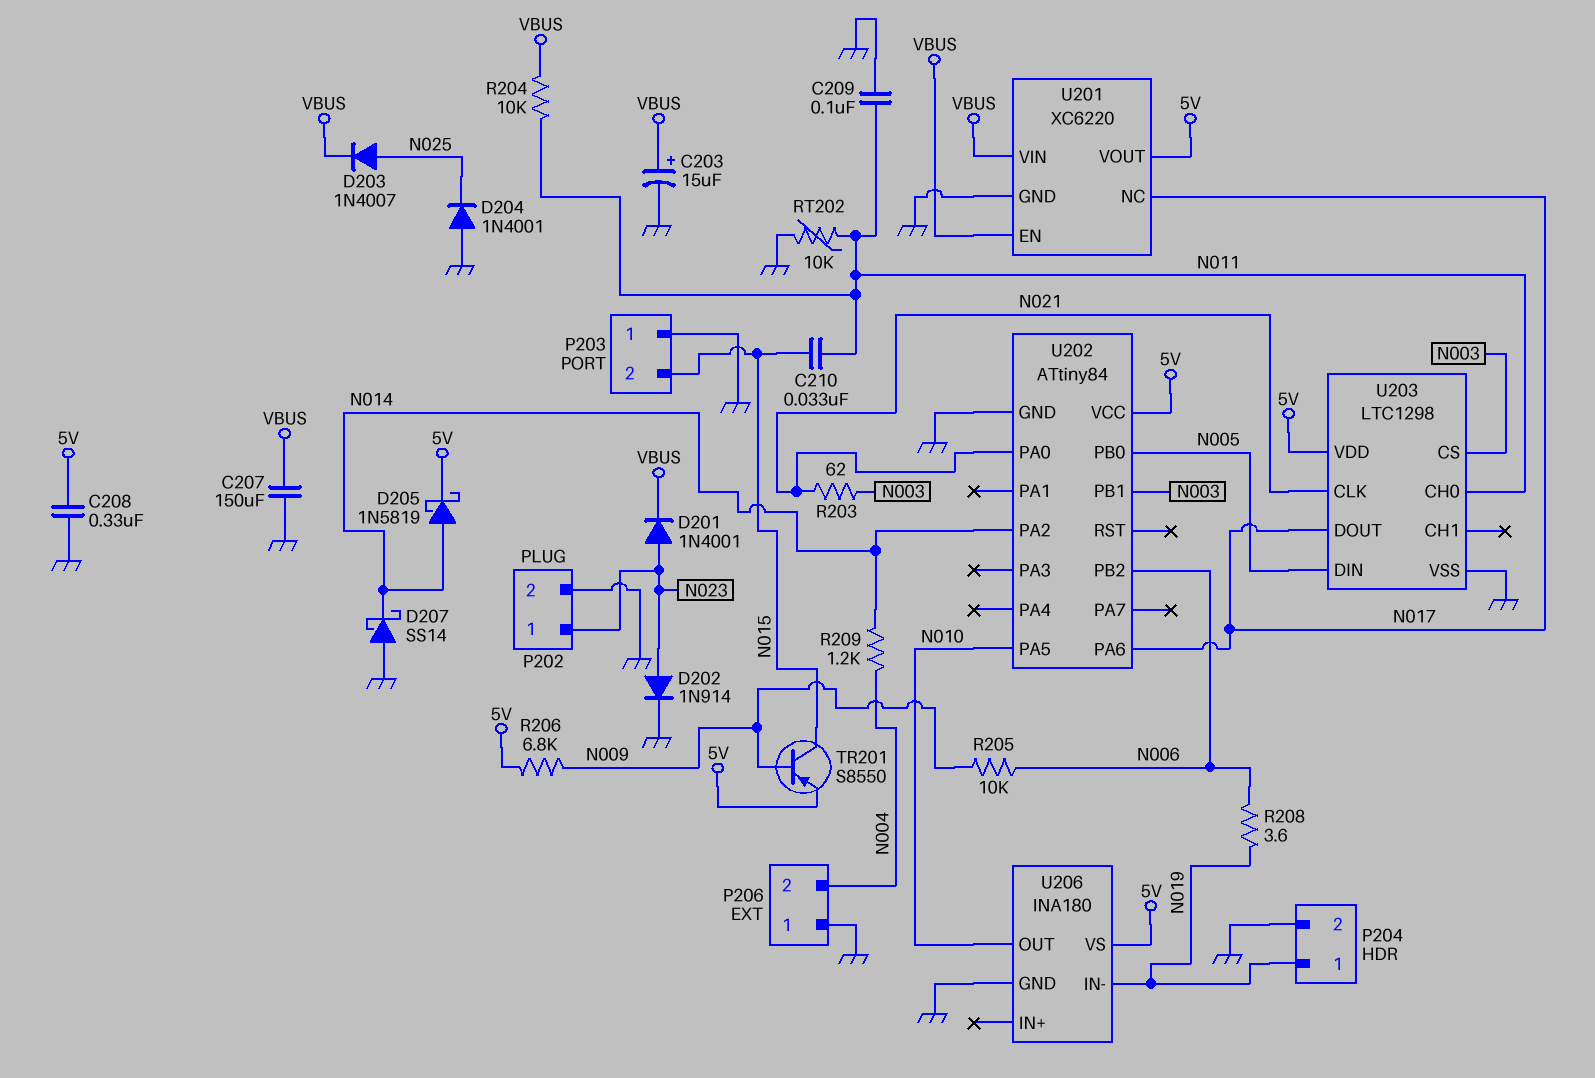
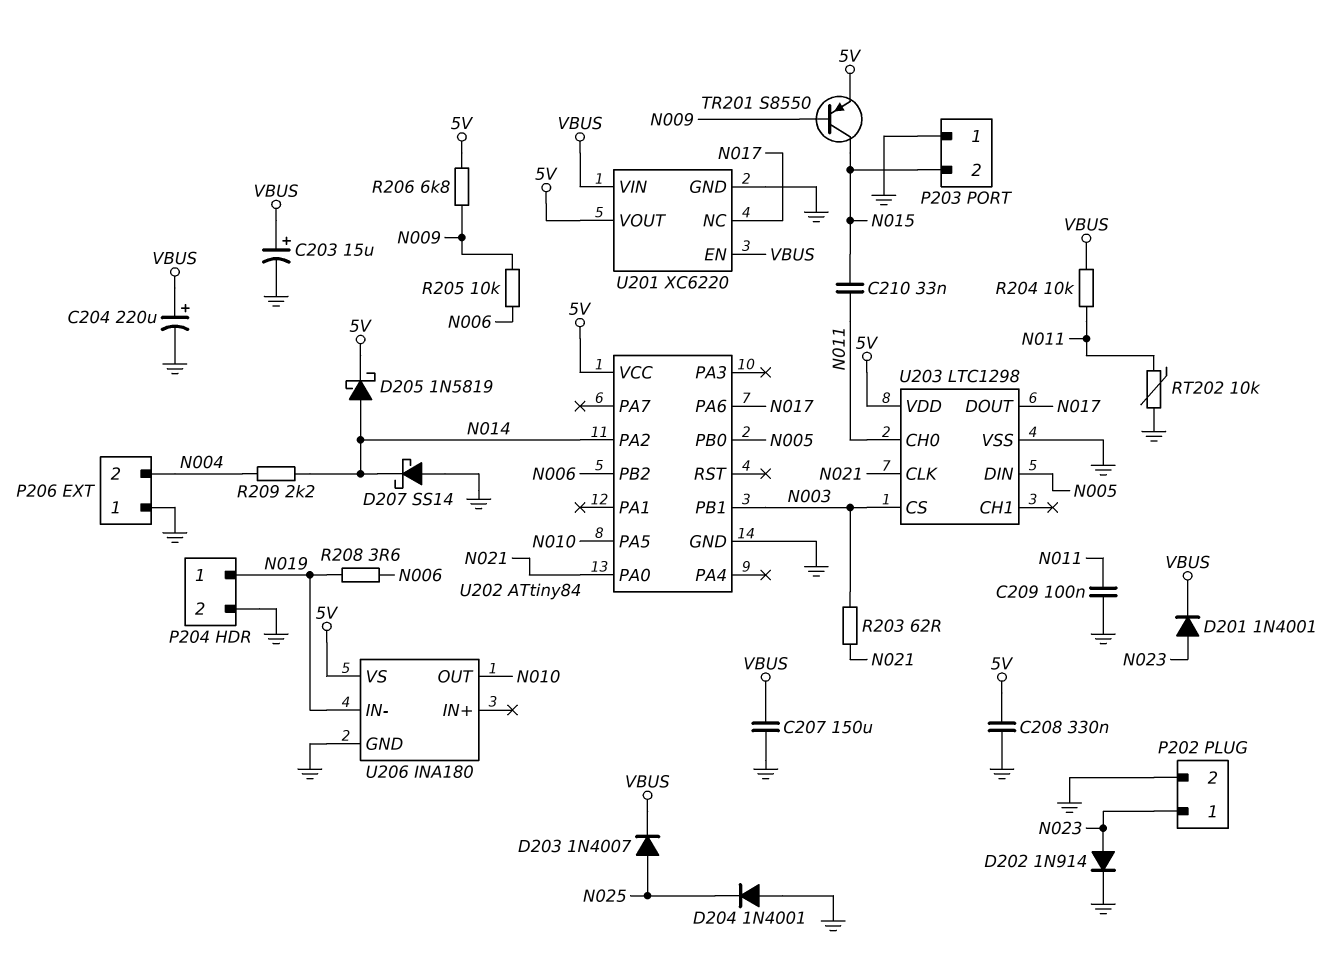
C204: none -> 220uF (plus VBUS, minus GND)
R209: 1.2k (N004, N014) -> 2.2k (N004, N014)

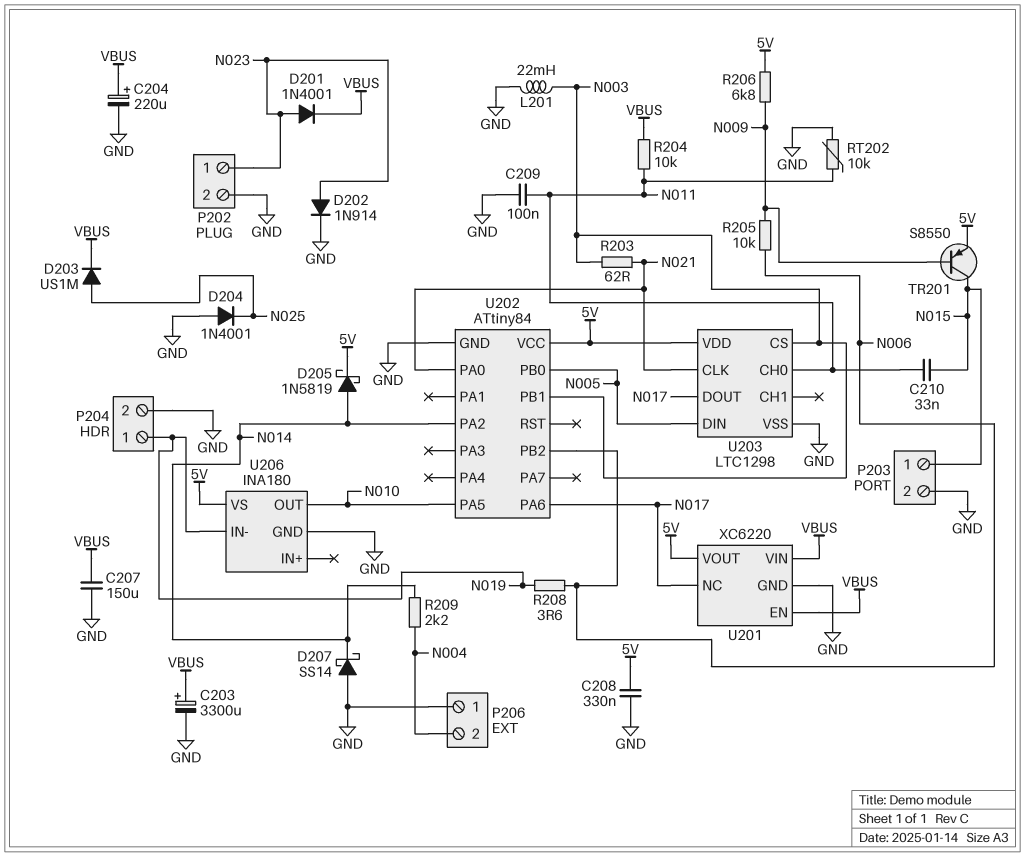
C203: 15uF (plus VBUS, minus GND) -> 3300uF (plus VBUS, minus GND)
D203: diode 1N4007 (A N025, K VBUS) -> diode US1M (A N025, K VBUS)
L201: none -> 22mH (GND, N003)
P203 pin 1: GND -> N015
P203 pin 2: N015 -> GND

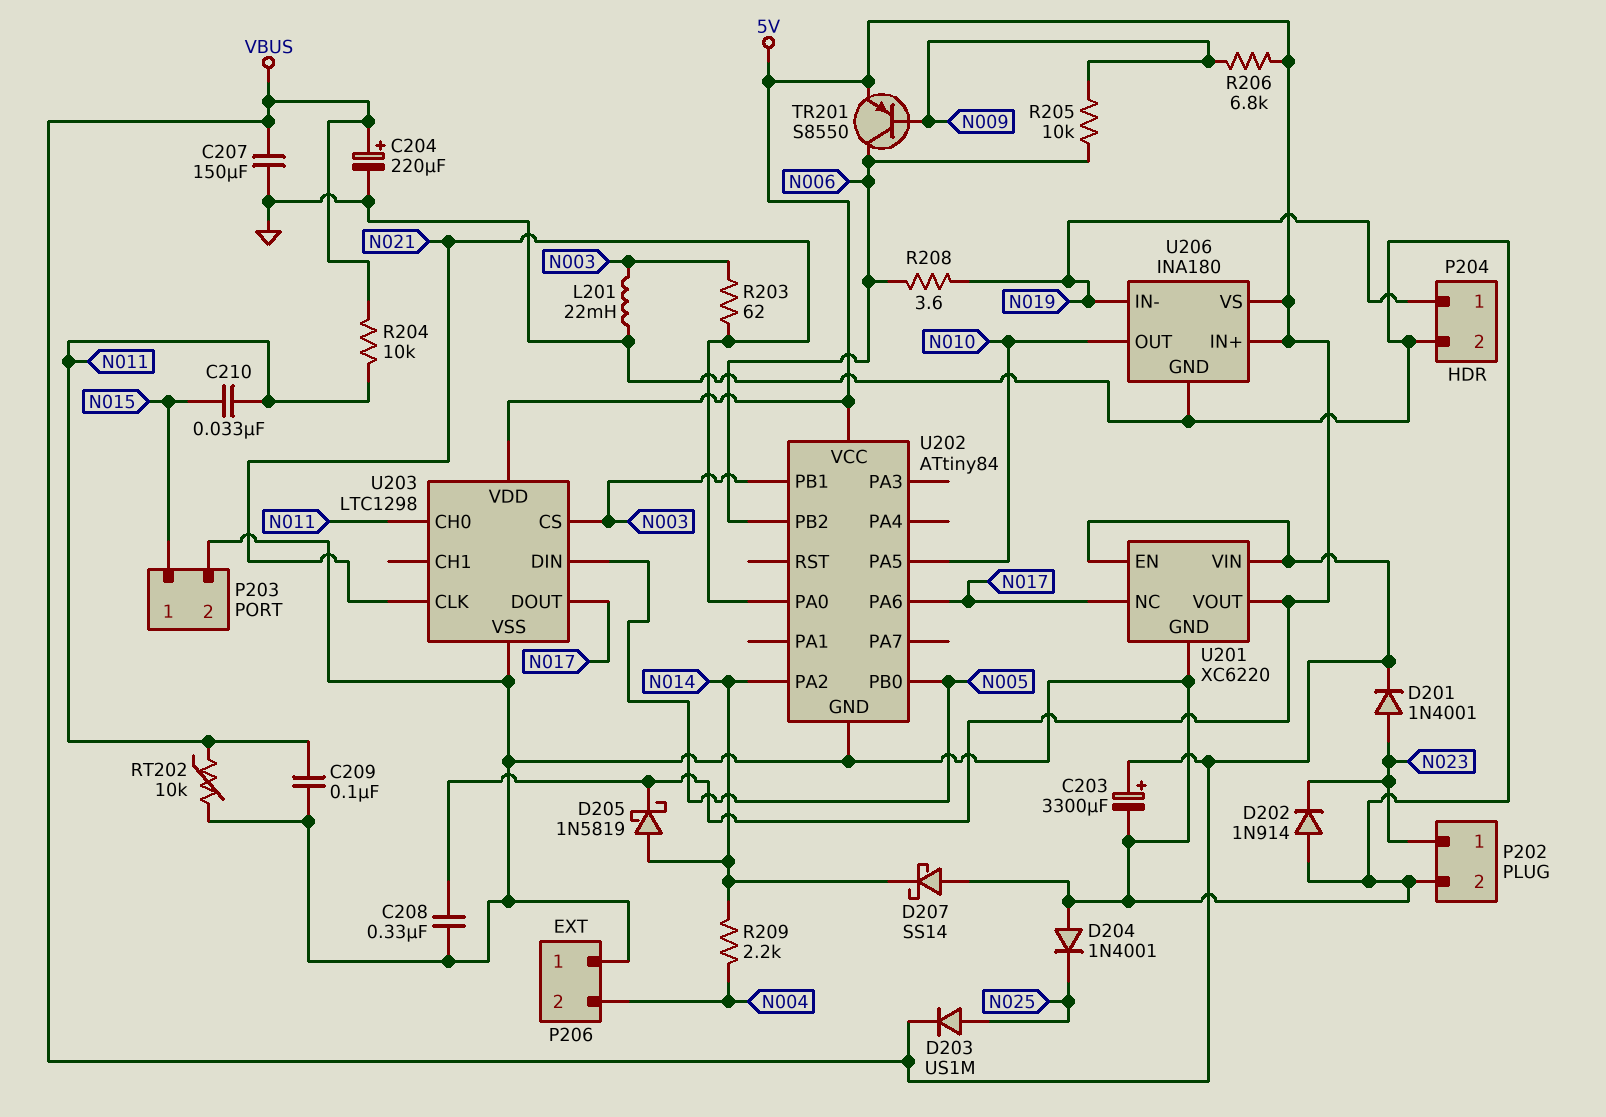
D202: diode 1N914 (A N023, K GND) -> diode 1N914 (A GND, K N023)
TR201: PNP S8550 (B N009, C N015, E 5V) -> PNP S8550 (B N009, C N006, E 5V)
U206 pin IN+: none -> 5V

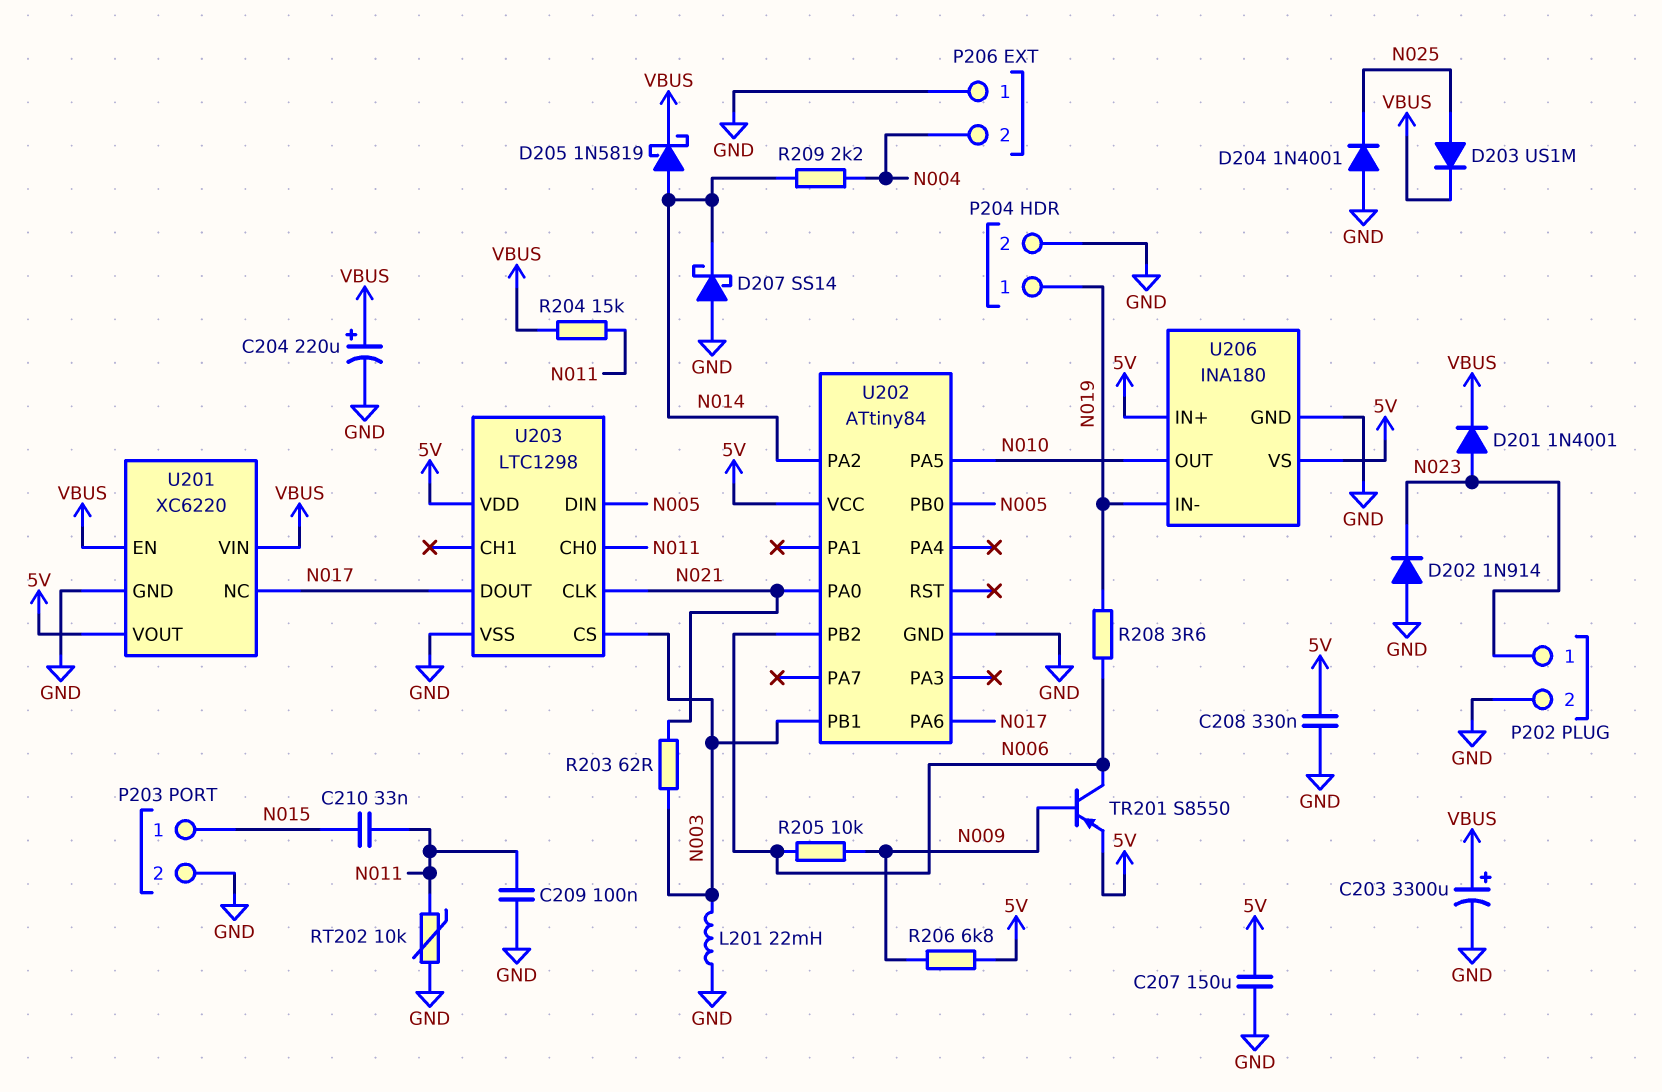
C207: 150uF (GND, VBUS) -> 150uF (5V, GND)
D205: schottky 1N5819 (A N014, K 5V) -> schottky 1N5819 (A N014, K VBUS)
R204: 10k (N011, VBUS) -> 15k (N011, VBUS)

